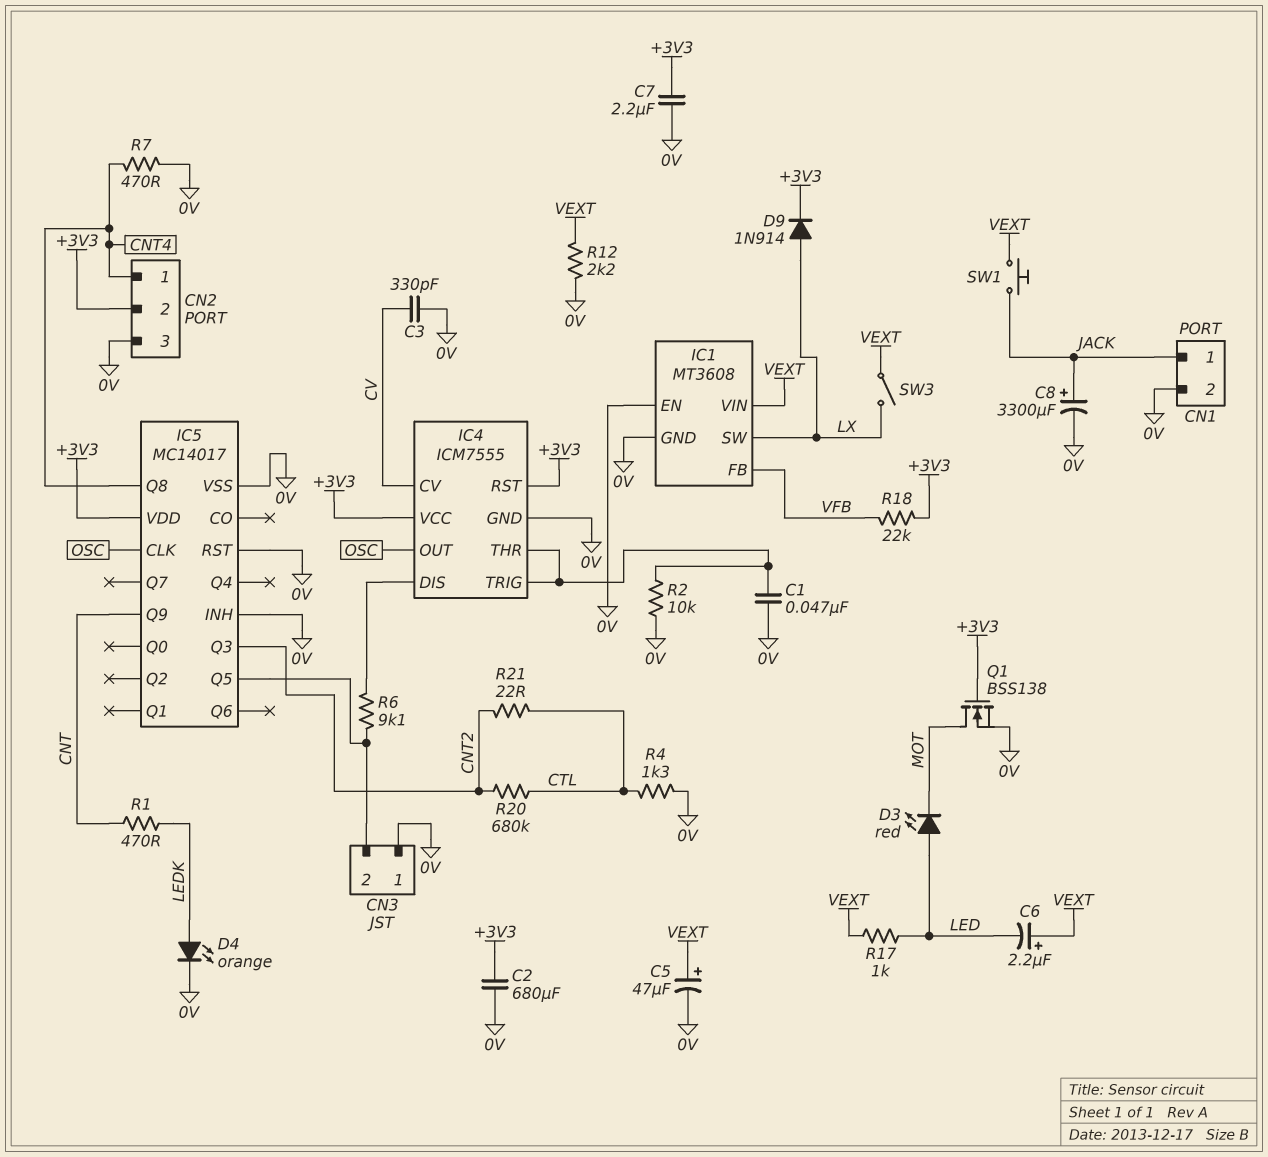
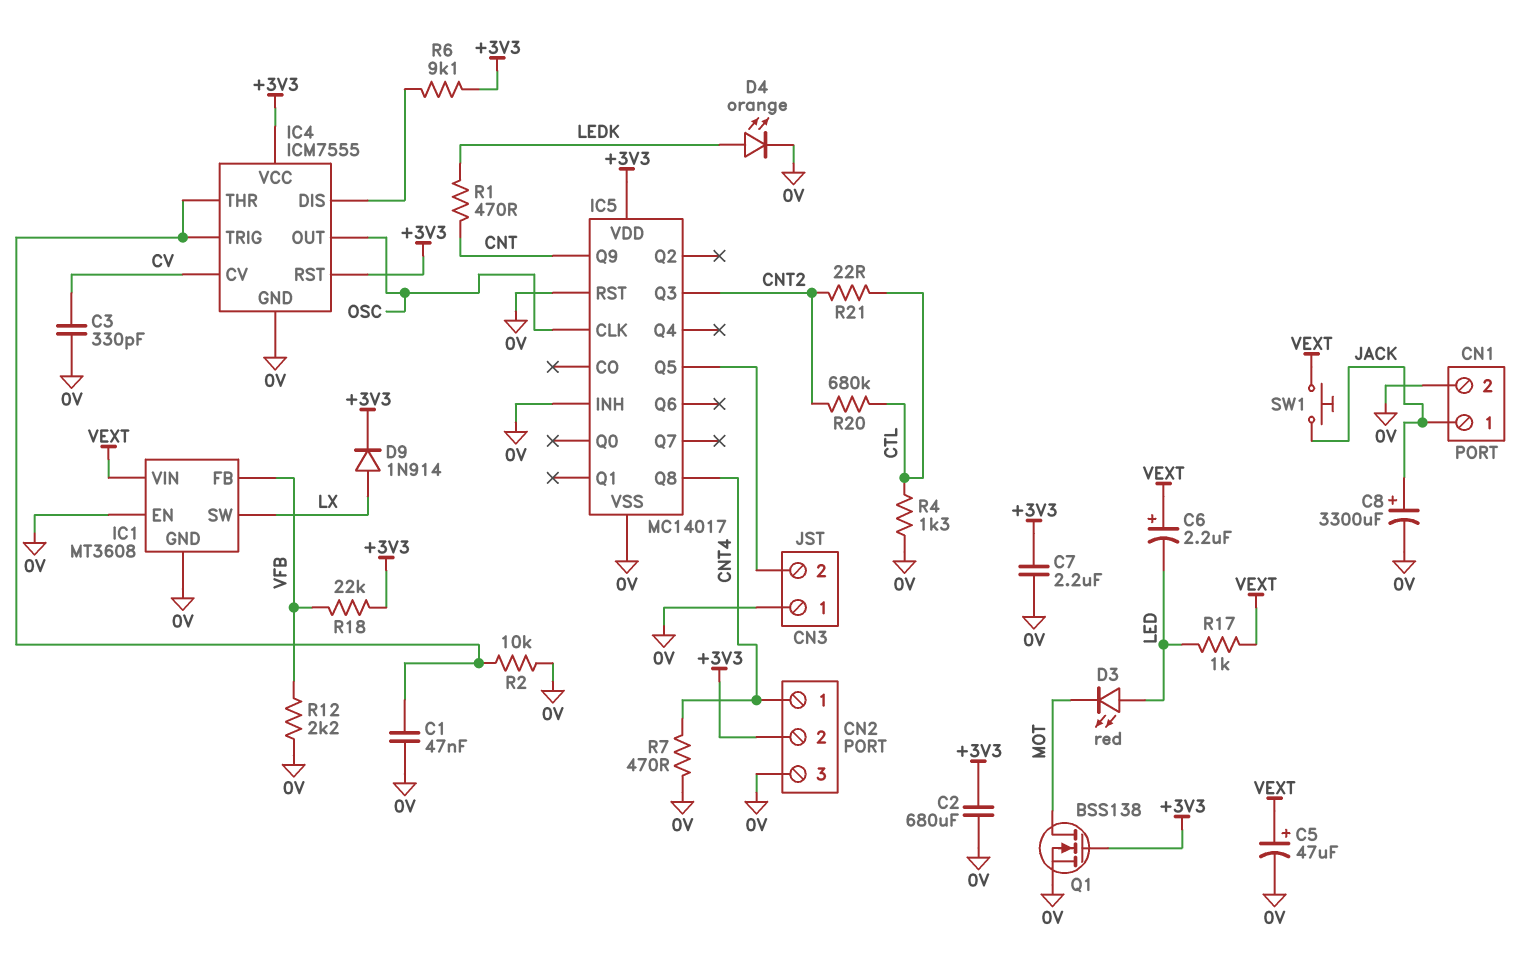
R6: 9.1k (CN3/2, IC4/DIS) -> 9.1k (+3V3, IC4/DIS)
R12: 2.2k (0V, VEXT) -> 2.2k (0V, VFB)
SW3: switch (LX, VEXT) -> none

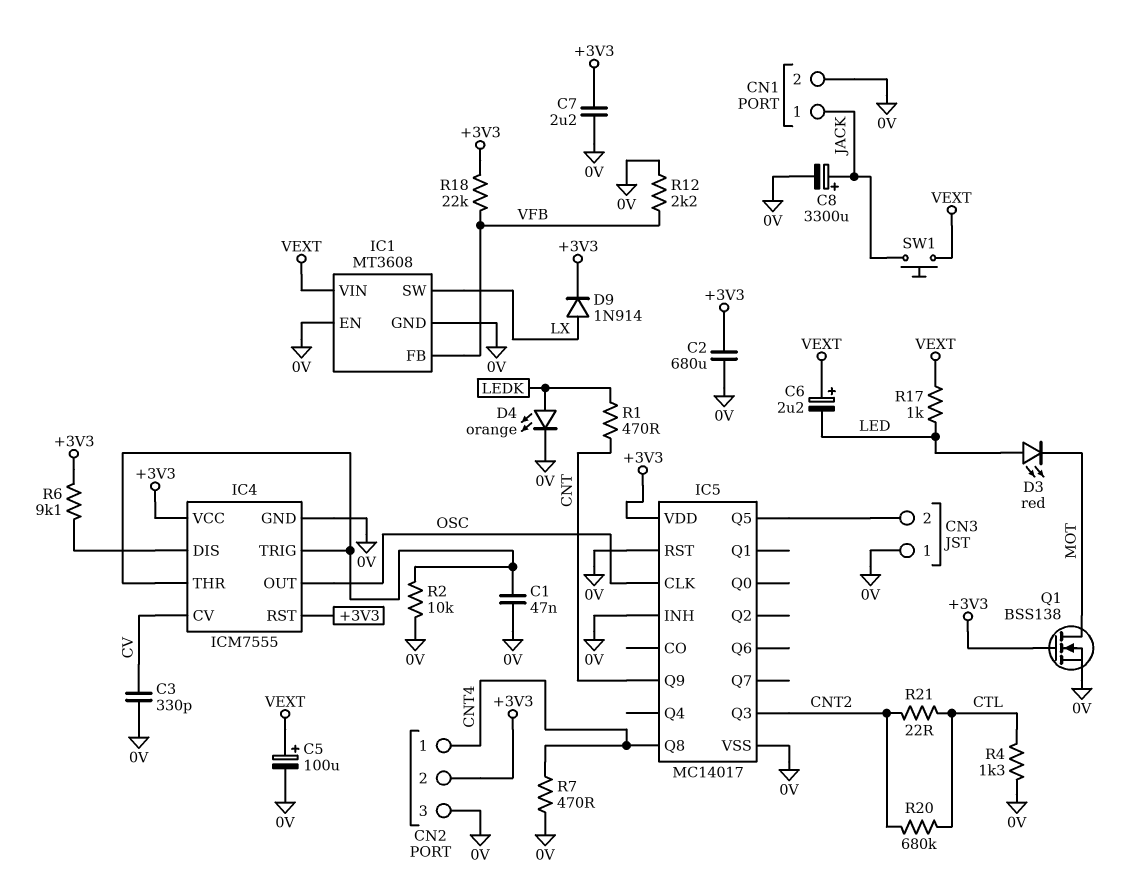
C5: 47uF (plus VEXT, minus 0V) -> 100uF (plus VEXT, minus 0V)

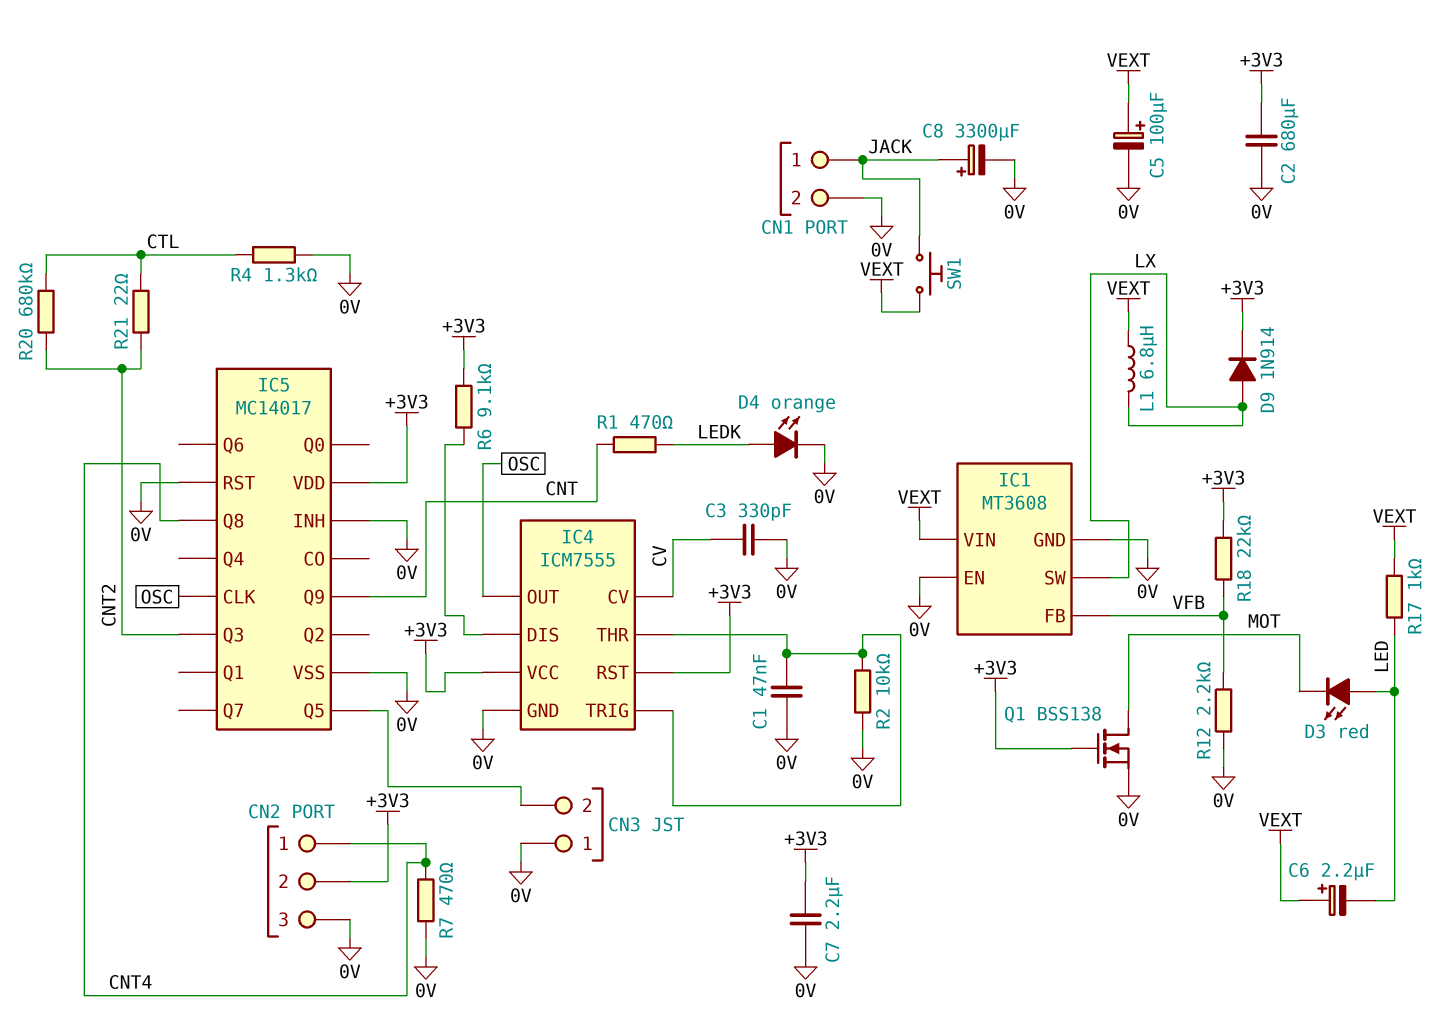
L1: none -> 6.8uH (LX, VEXT)

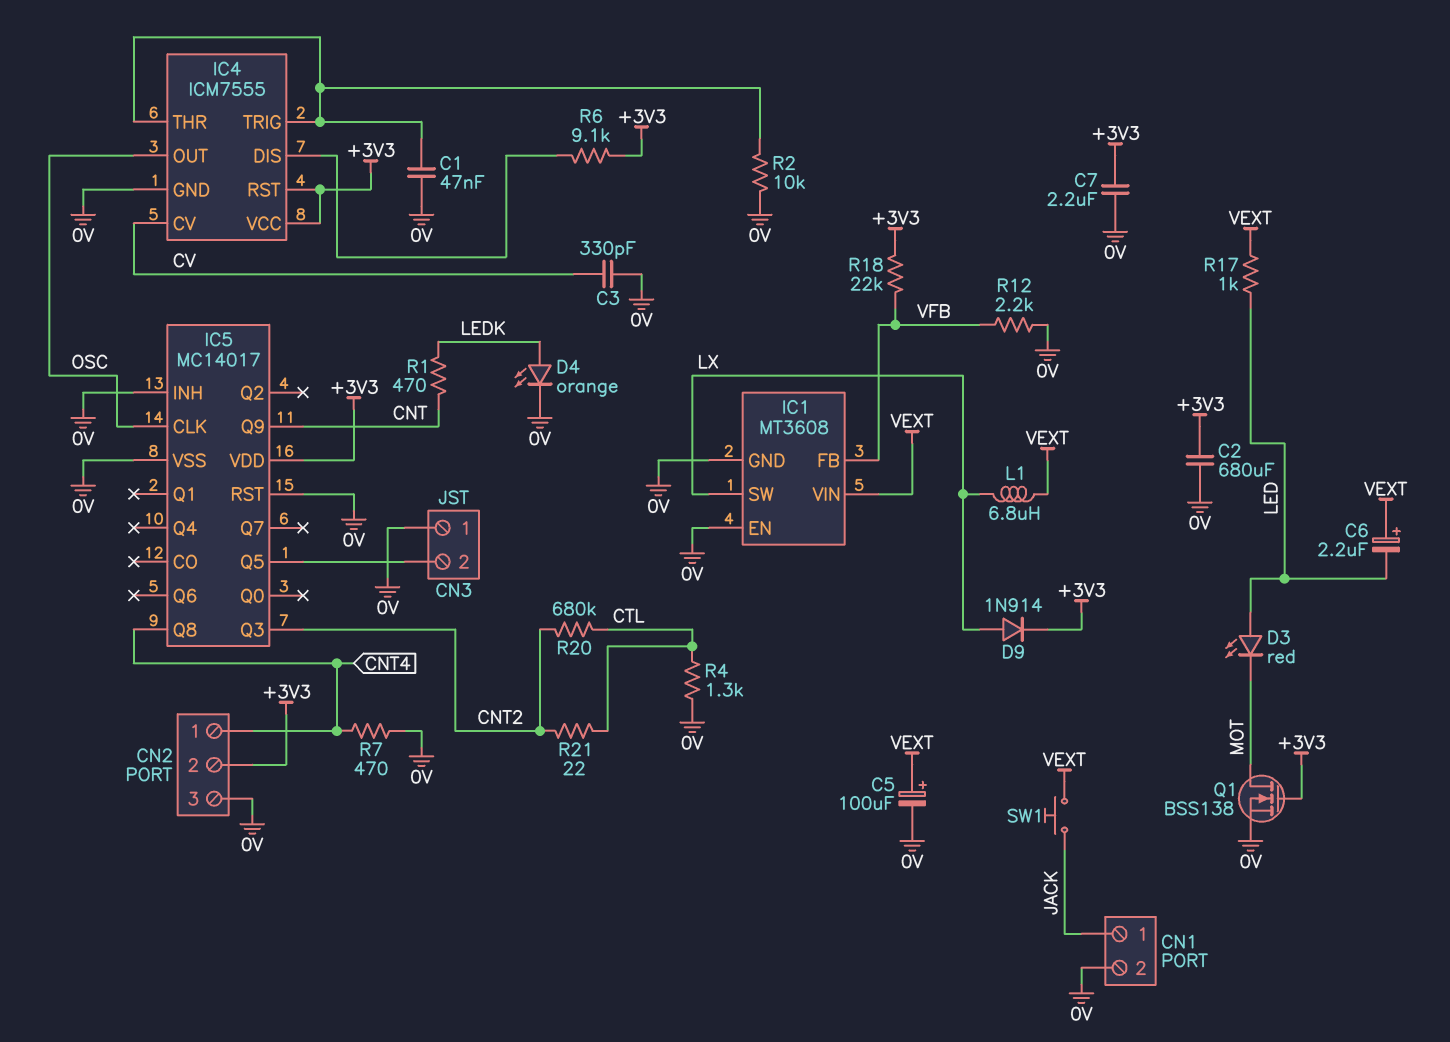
C8: 3300uF (plus JACK, minus 0V) -> none

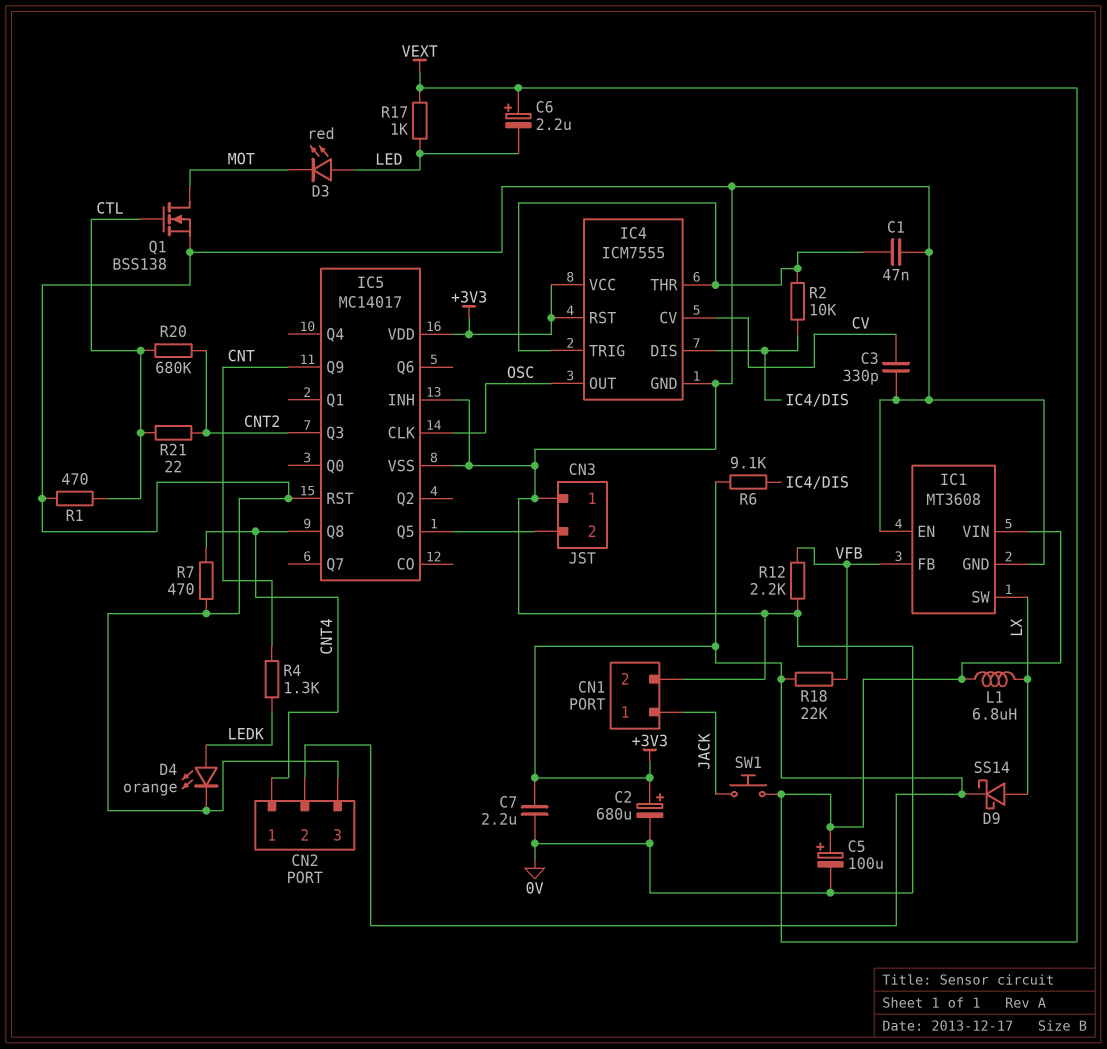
C2: 680uF (+3V3, 0V) -> 680uF (plus +3V3, minus 0V)
D9: diode 1N914 (A LX, K +3V3) -> schottky SS14 (A LX, K +3V3)
Q1: NMOS BSS138 (G +3V3, D MOT, S 0V) -> NMOS BSS138 (G CTL, D MOT, S 0V)
R1: 470 (CNT, LEDK) -> 470 (0V, CTL)
R2: 10k (0V, IC4/THR) -> 10k (IC4/DIS, IC4/THR)
R4: 1.3k (0V, CTL) -> 1.3k (CNT, LEDK)

